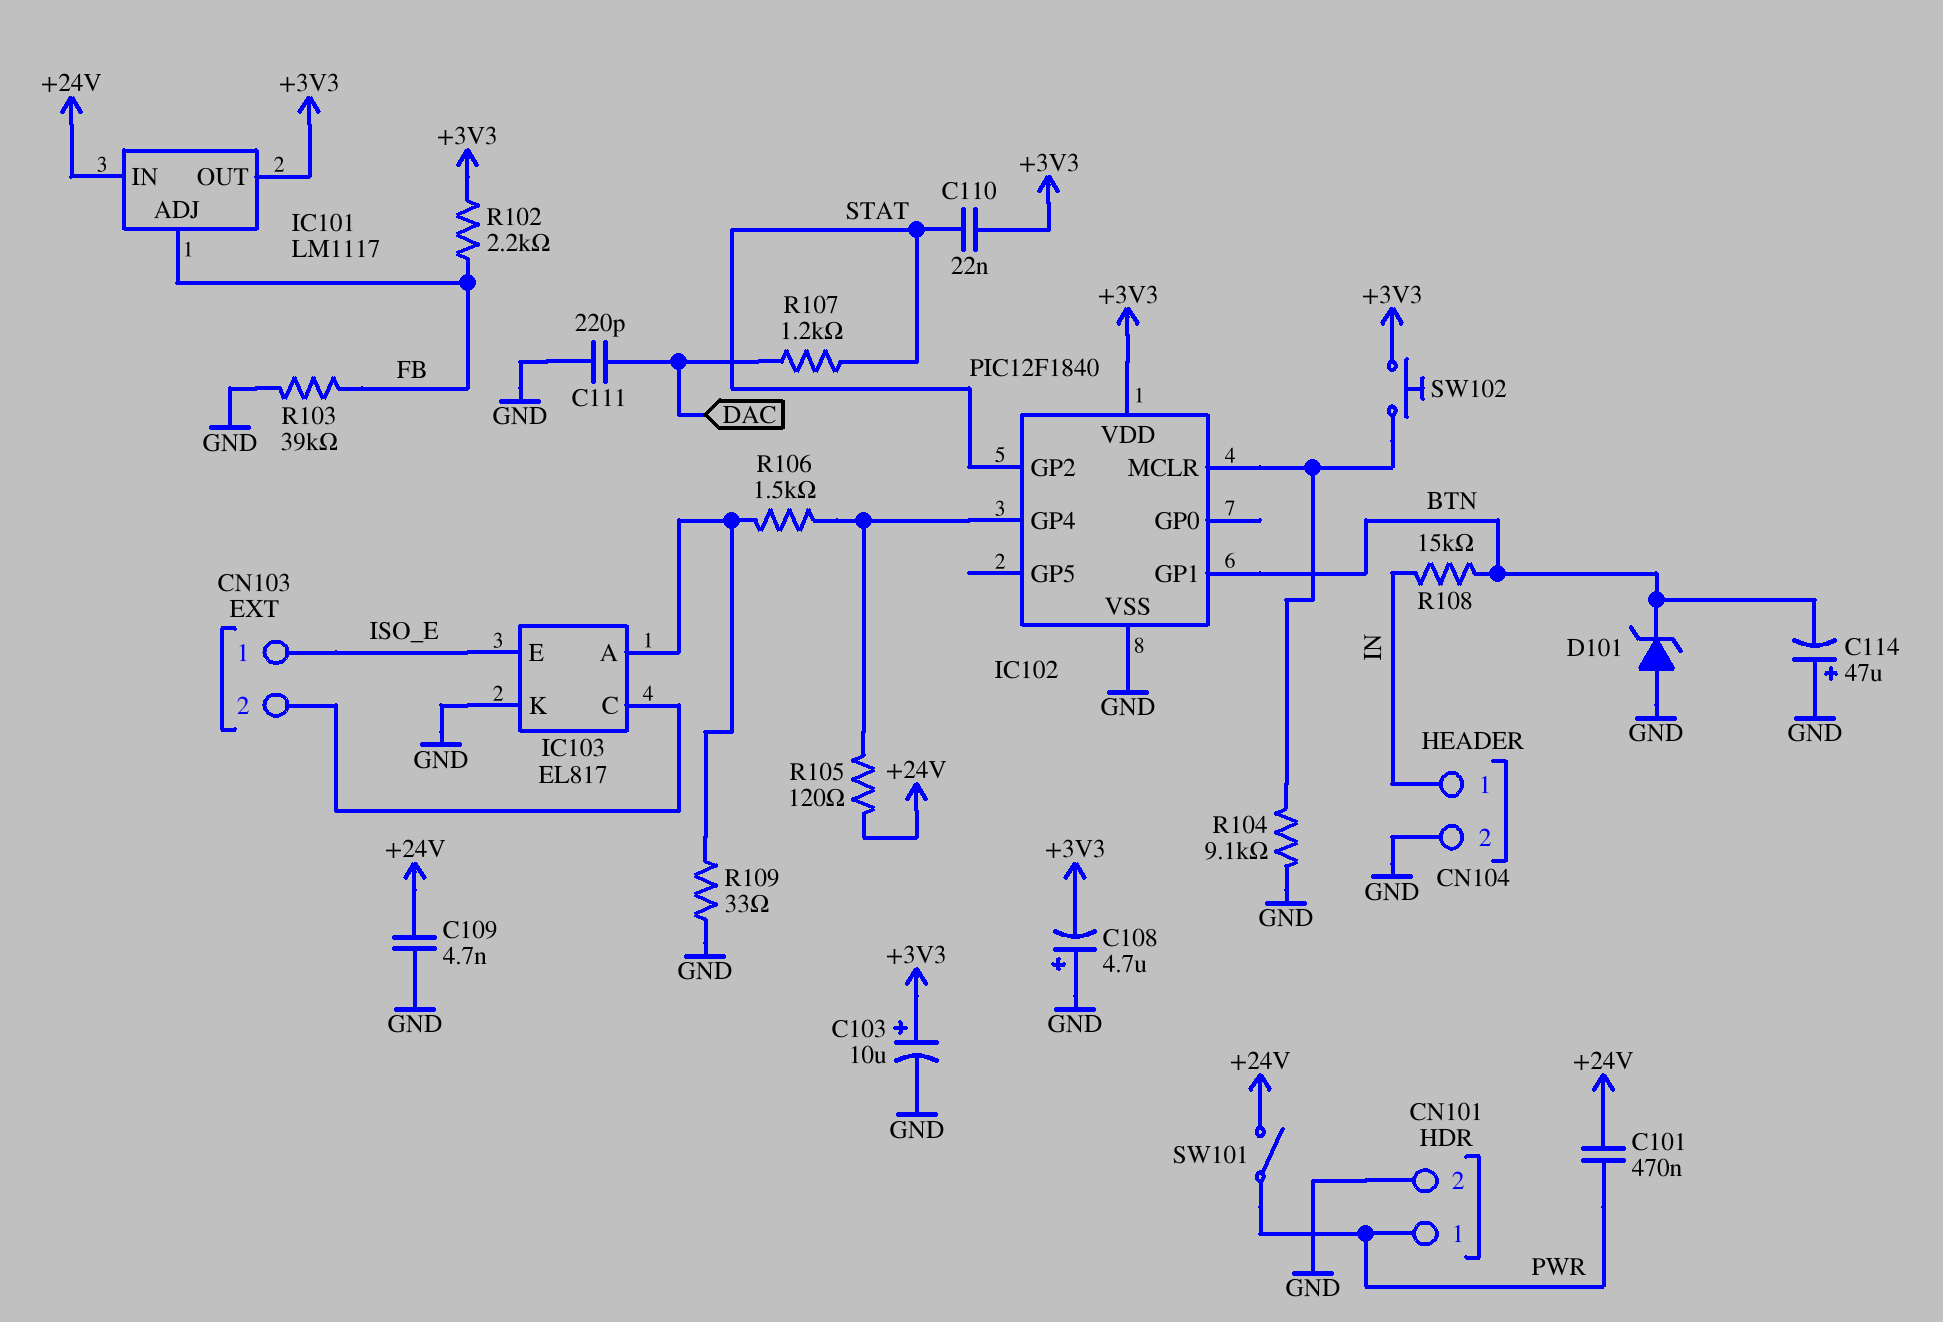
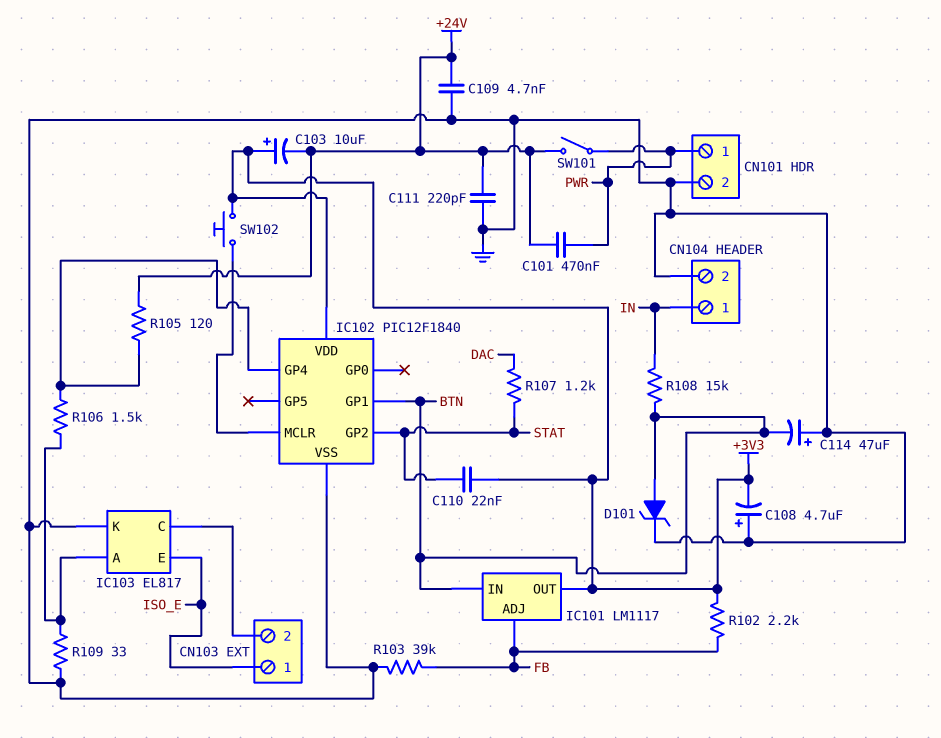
C103: 10uF (plus +3V3, minus GND) -> 10uF (plus +3V3, minus +24V)
C111: 220pF (DAC, GND) -> 220pF (+24V, GND)
D101: zener (A GND, K BTN) -> zener (A BTN, K GND)
IC101 pin IN: +24V -> BTN
R104: 9.1k (GND, IC102/MCLR) -> none

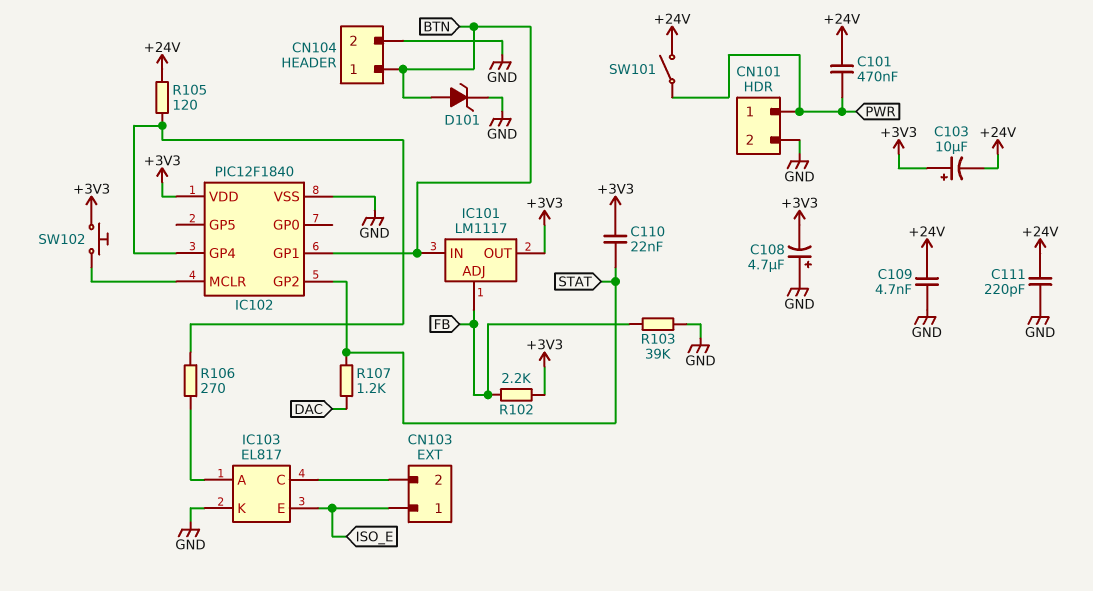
C114: 47uF (plus GND, minus BTN) -> none
CN104 pin 1: IN -> BTN
R106: 1.5k (IC102/GP4, IC103/A) -> 270 (IC102/GP4, IC103/A)
R108: 15k (BTN, IN) -> none
R109: 33 (GND, IC103/A) -> none

